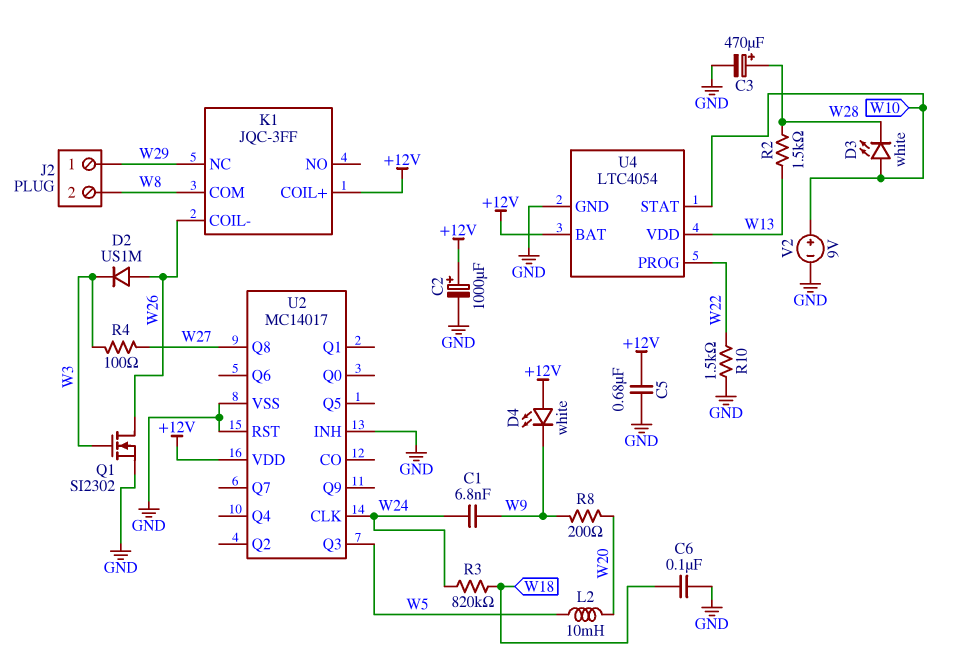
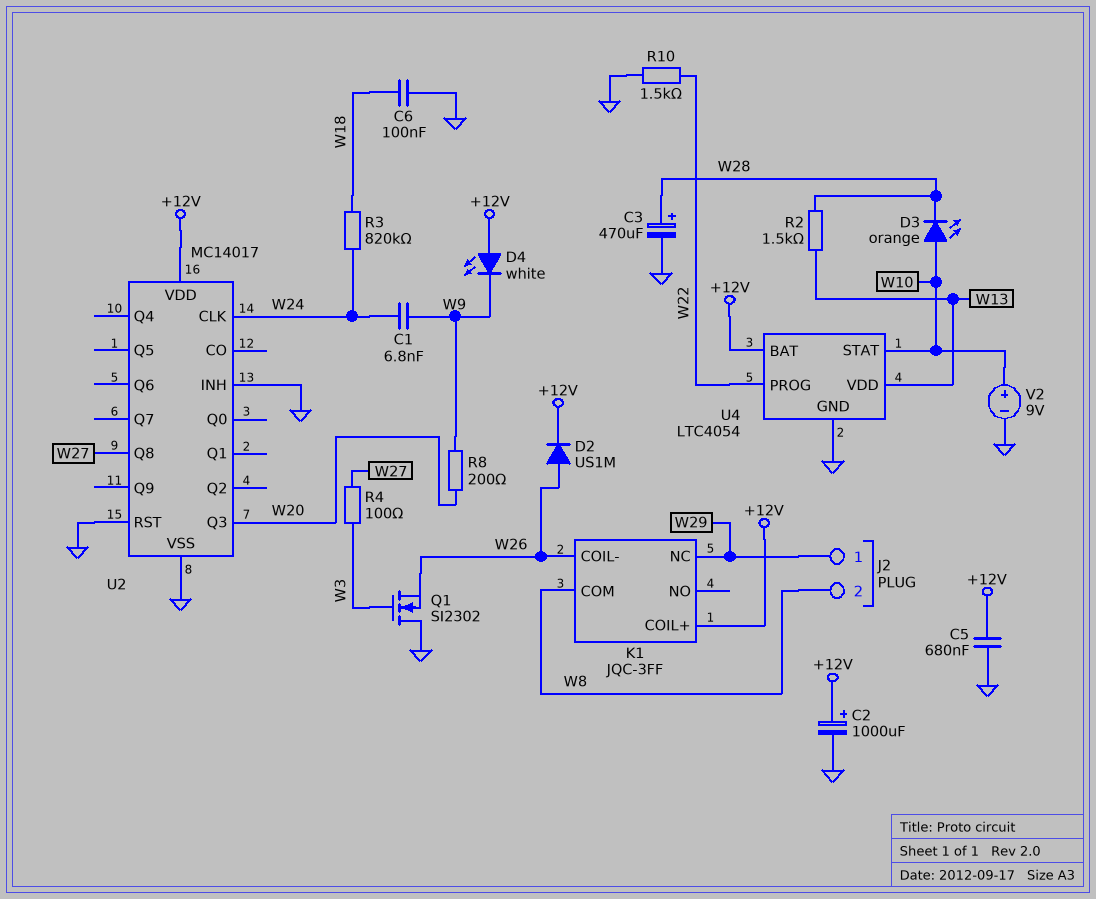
D2: diode US1M (A W26, K W3) -> diode US1M (A W26, K +12V)
D3: LED white (A W10, K W28) -> LED orange (A W10, K W28)
L2: 10mH (W5, W20) -> none
Q1: NMOS SI2302 (G W3, D W26, S GND) -> NMOS SI2302 (G W3, D GND, S W26)
U2 pin Q3: W5 -> W20

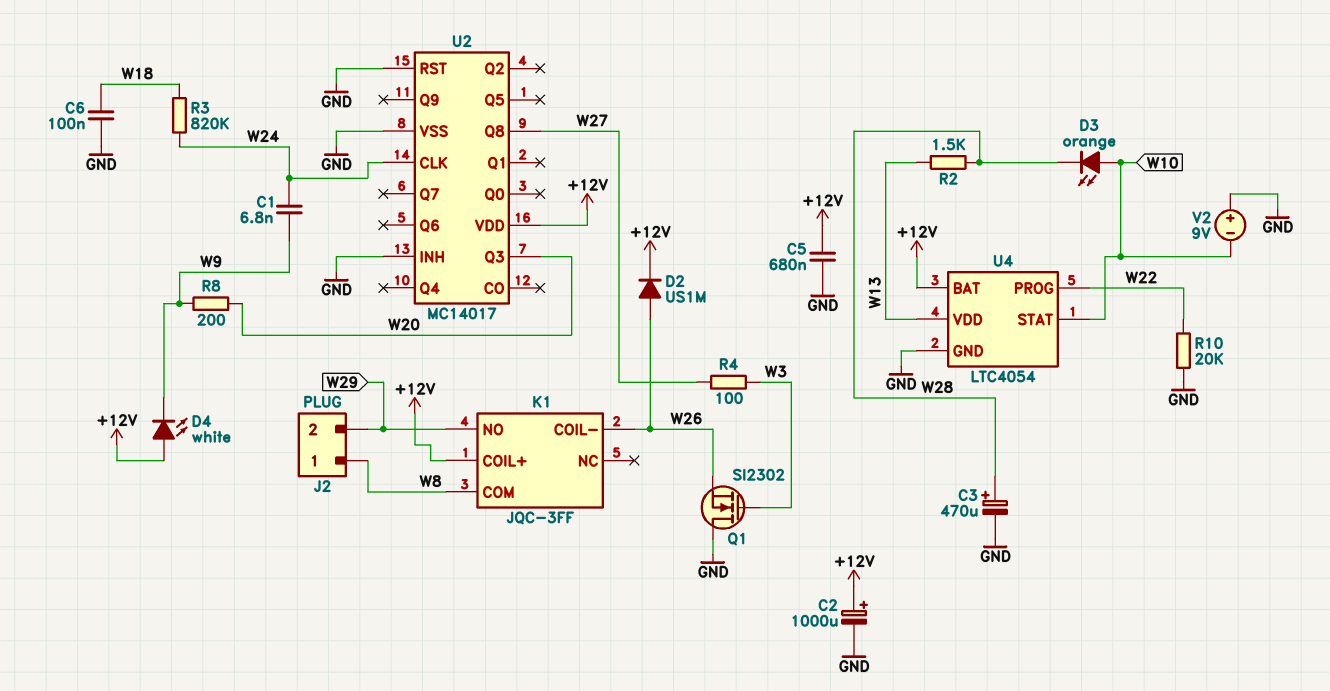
J2 pin 1: W29 -> W8
J2 pin 2: W8 -> W29
K1 pin NC: W29 -> none
K1 pin NO: none -> W29
R10: 1.5k (GND, W22) -> 20k (GND, W22)
V2: 9V (plus W10, minus GND) -> 9V (plus GND, minus W10)

